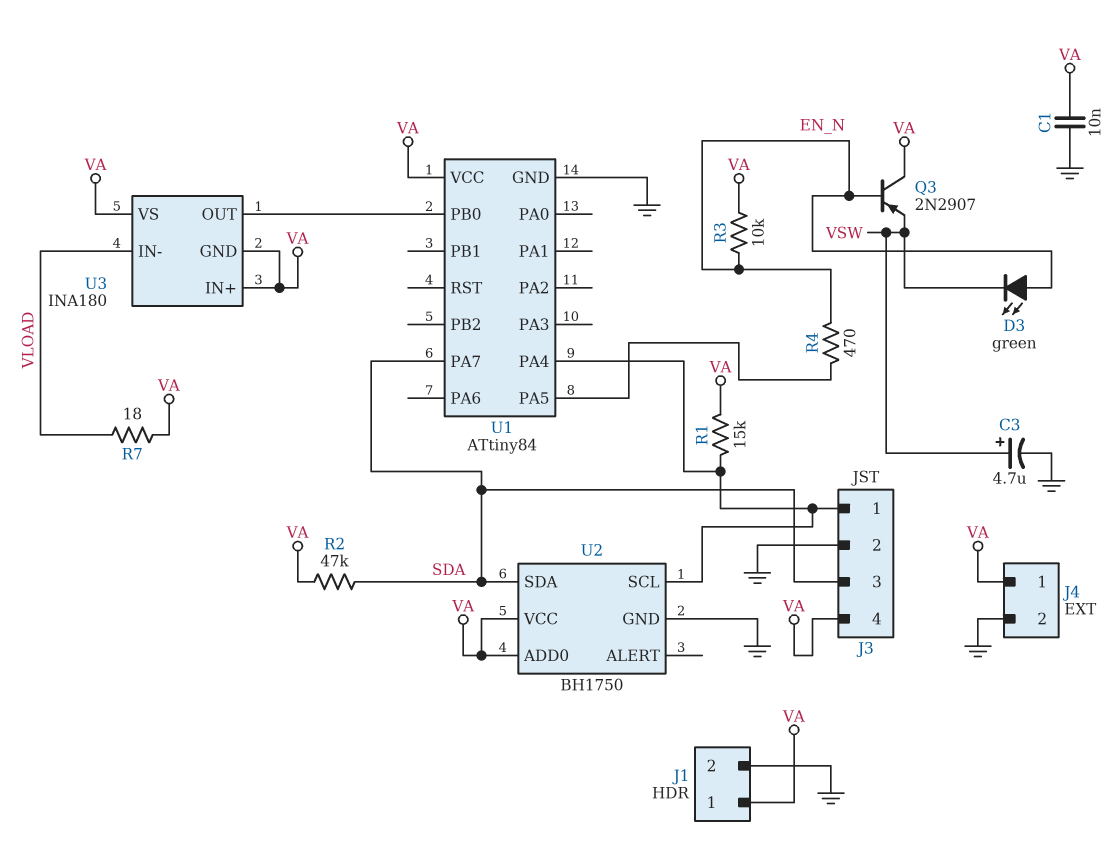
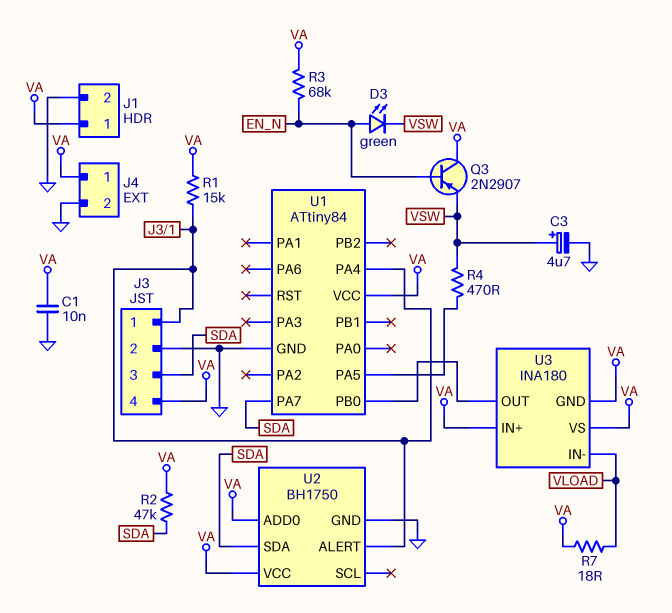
R3: 10k (EN_N, VA) -> 68k (EN_N, VA)
R4: 470 (EN_N, U1/PA5) -> 470 (U1/PA5, VSW)
U2 pin ALERT: none -> J3/1
U2 pin SCL: J3/1 -> none

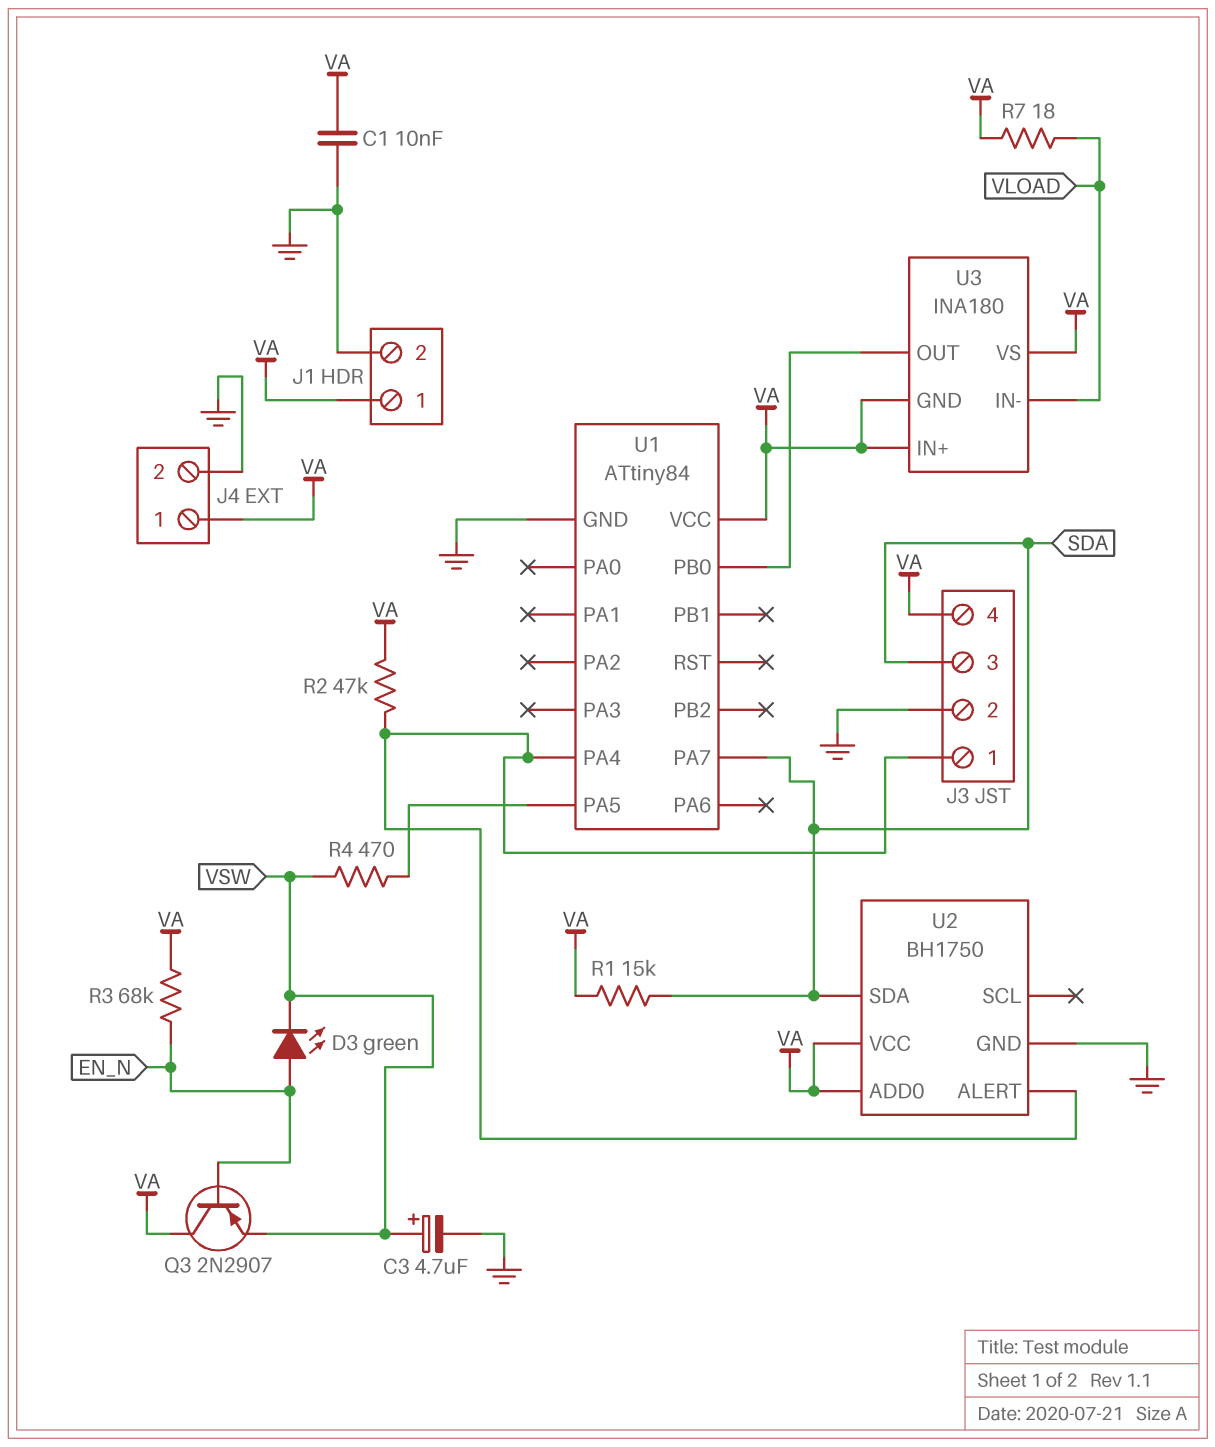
R1: 15k (J3/1, VA) -> 15k (SDA, VA)
R2: 47k (SDA, VA) -> 47k (J3/1, VA)

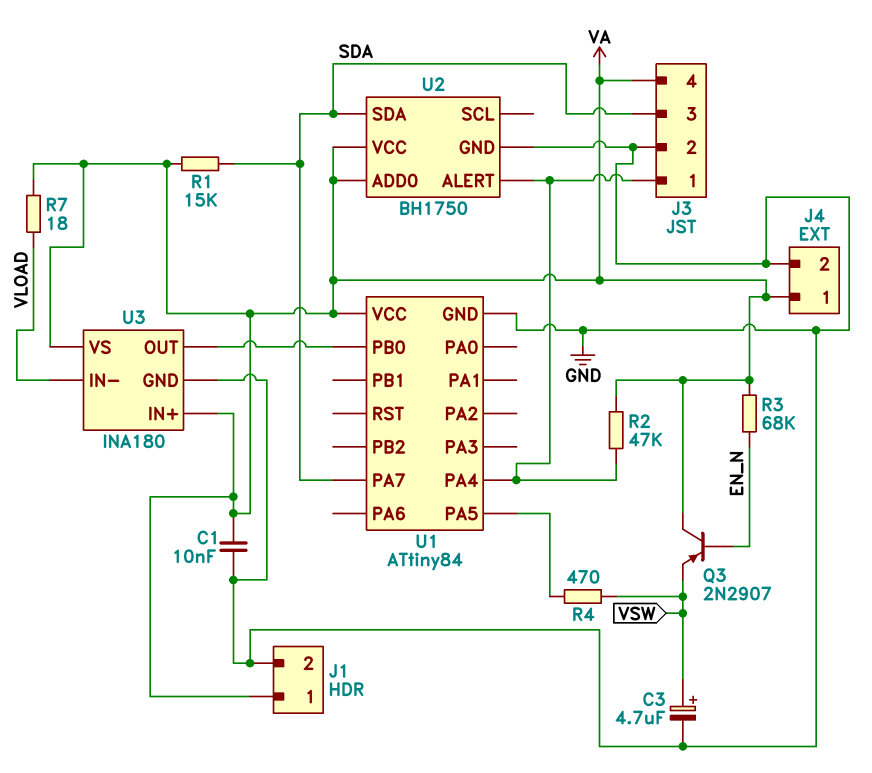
D3: LED green (A EN_N, K VSW) -> none
U3 pin GND: VA -> GND

